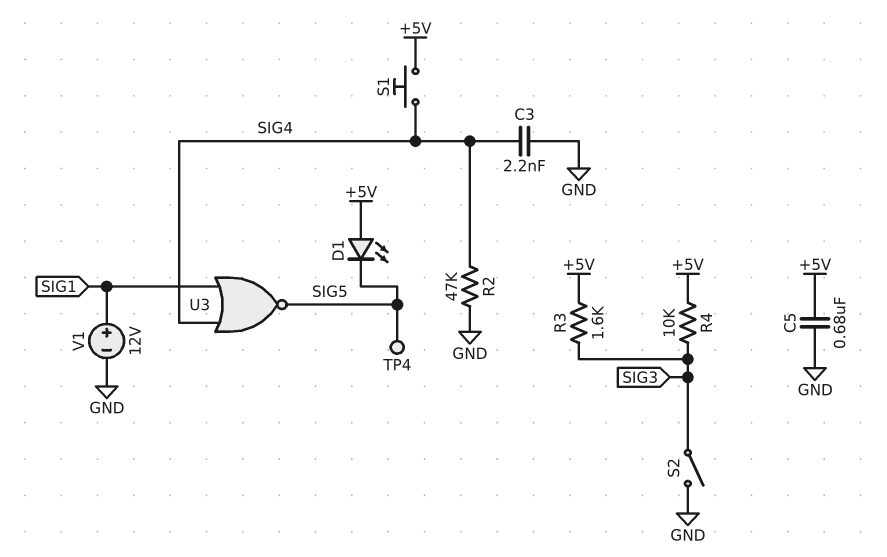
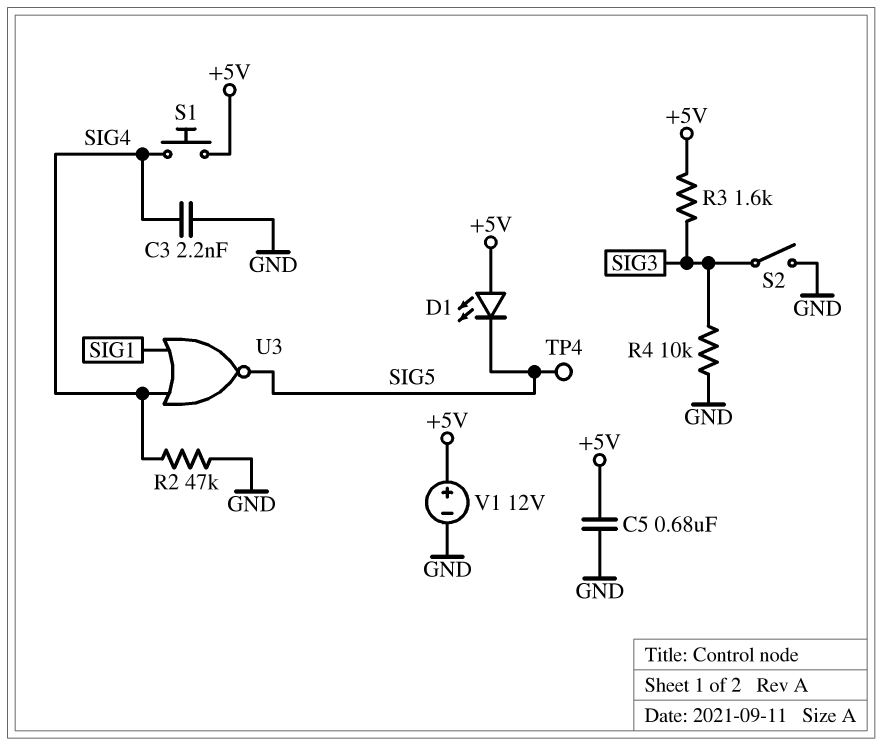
R4: 10k (+5V, SIG3) -> 10k (GND, SIG3)
V1: 12V (plus SIG1, minus GND) -> 12V (plus +5V, minus GND)

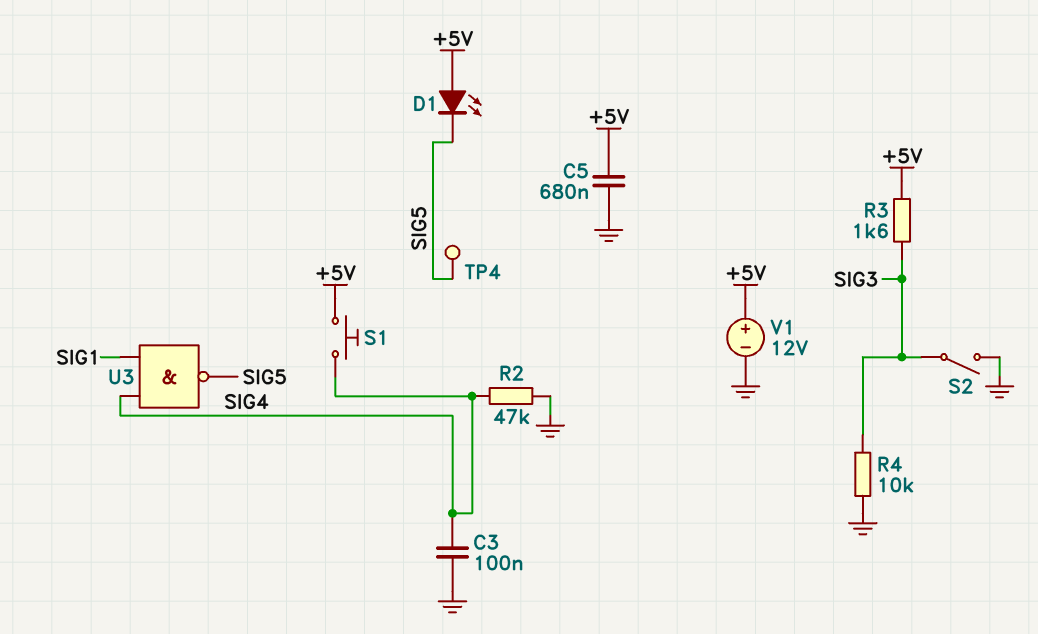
C3: 2.2nF (GND, SIG4) -> 100nF (GND, SIG4)
U3: NOR (in SIG1, in SIG4, out SIG5) -> NAND (in SIG1, in SIG4, out SIG5)

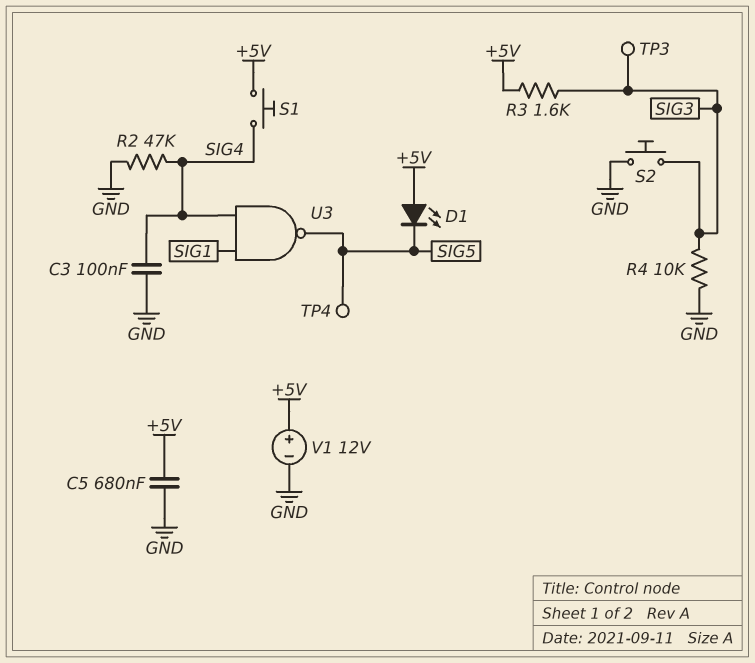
S2: switch (GND, SIG3) -> button (GND, SIG3)
TP3: none -> test point (SIG3)

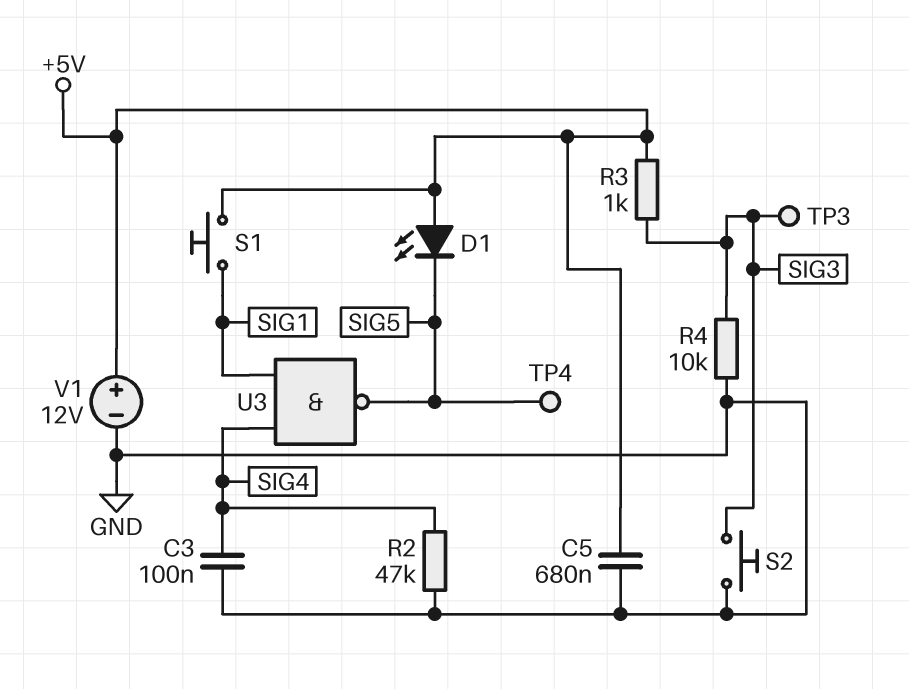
R3: 1.6k (+5V, SIG3) -> 1k (+5V, SIG3)
S1: button (+5V, SIG4) -> button (+5V, SIG1)

